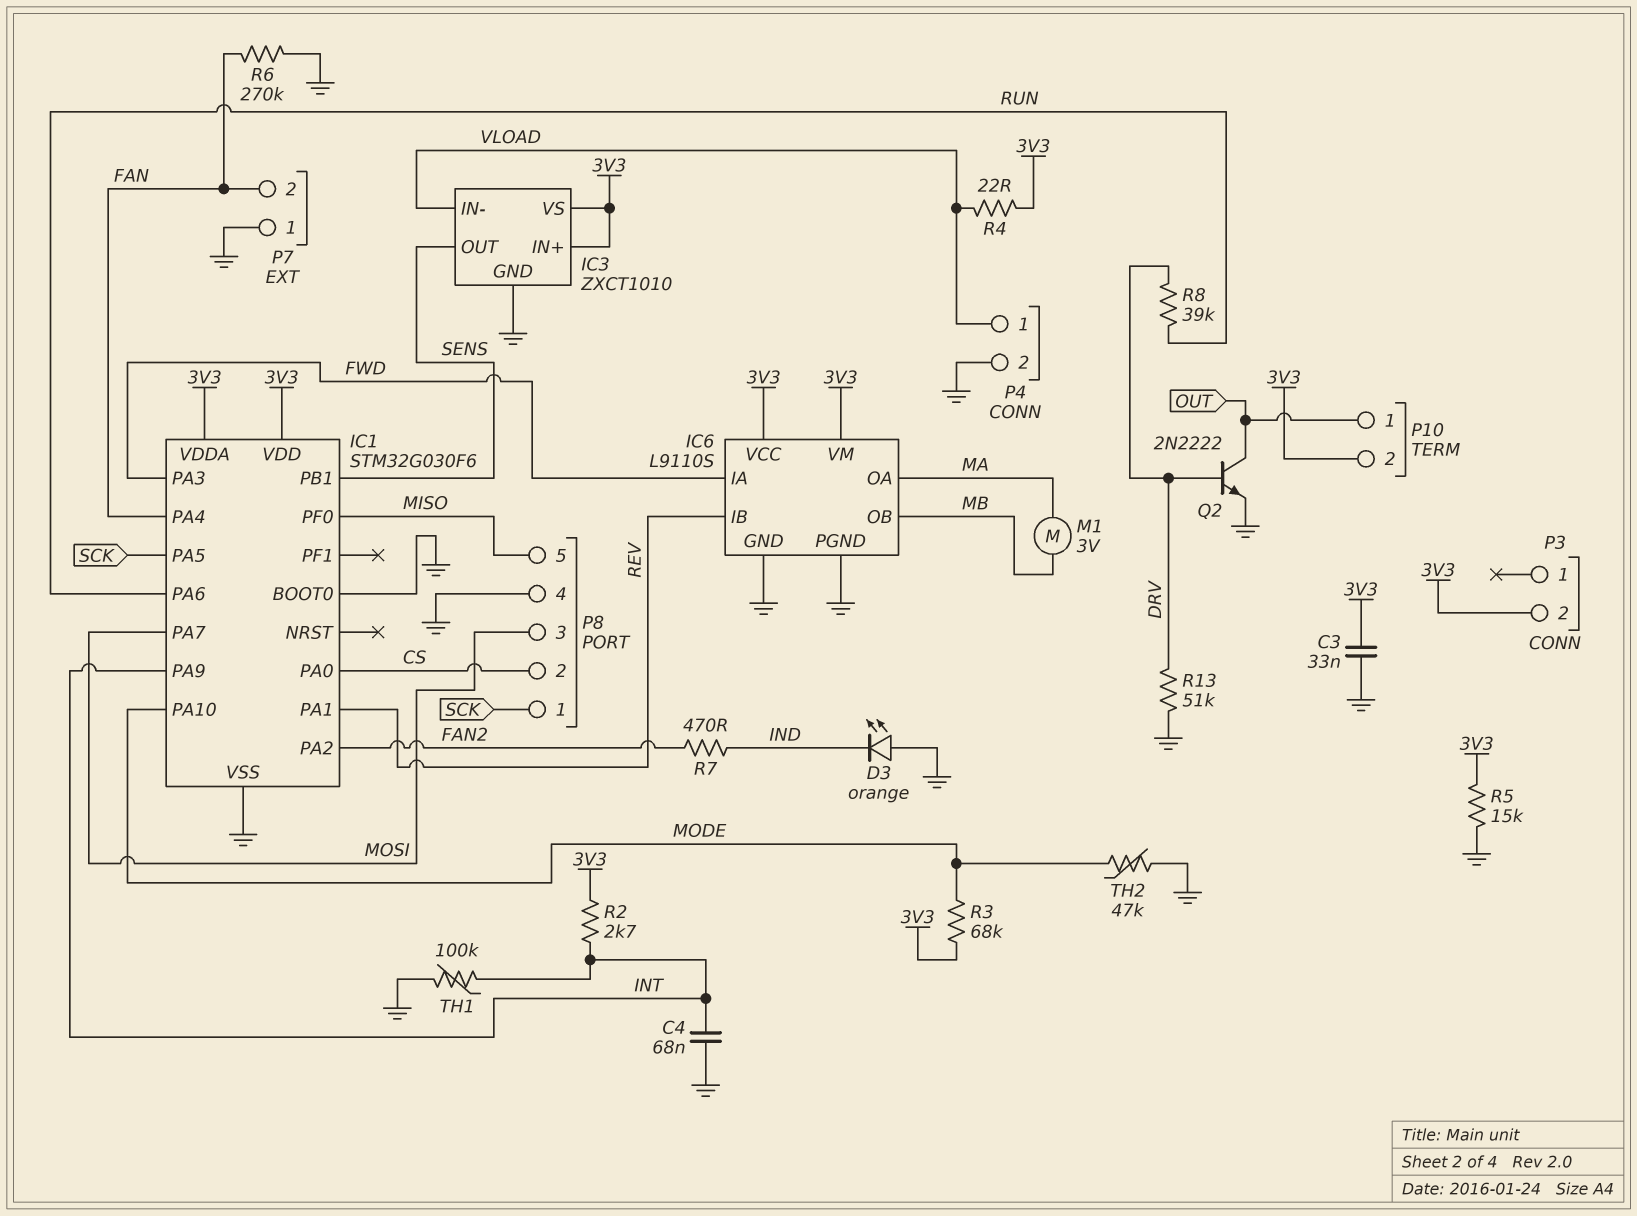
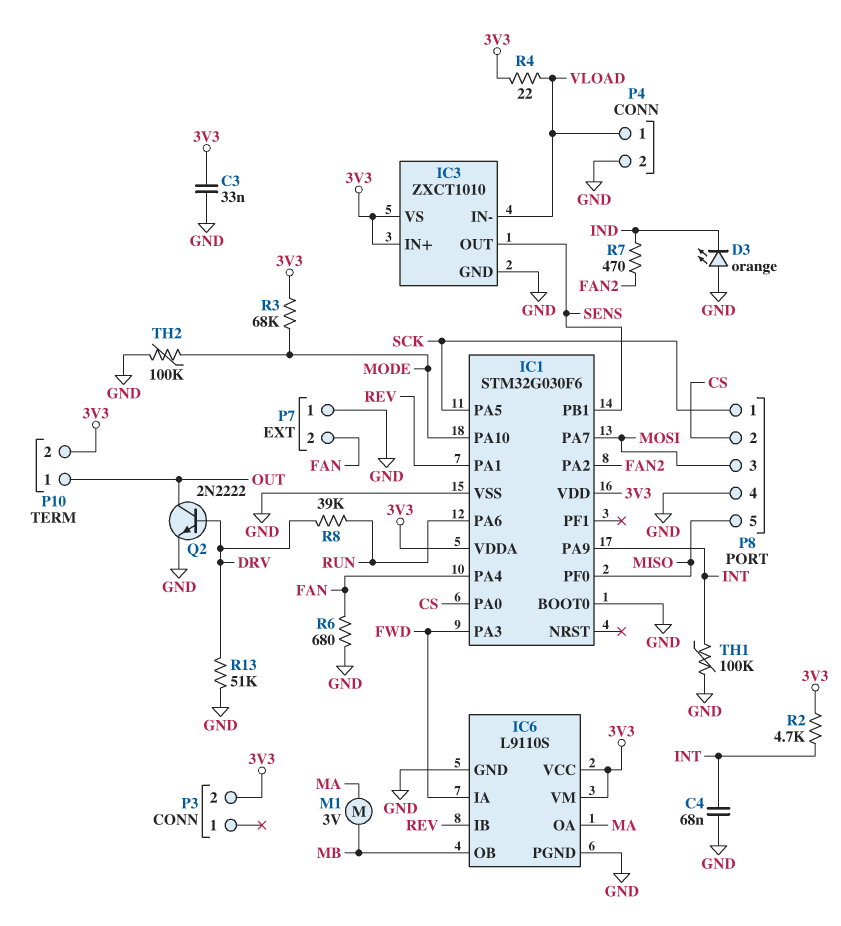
R2: 2.7k (3V3, INT) -> 4.7k (3V3, INT)
R5: 15k (3V3, GND) -> none
R6: 270k (FAN, GND) -> 680 (FAN, GND)
TH2: 47k (GND, MODE) -> 100k (GND, MODE)

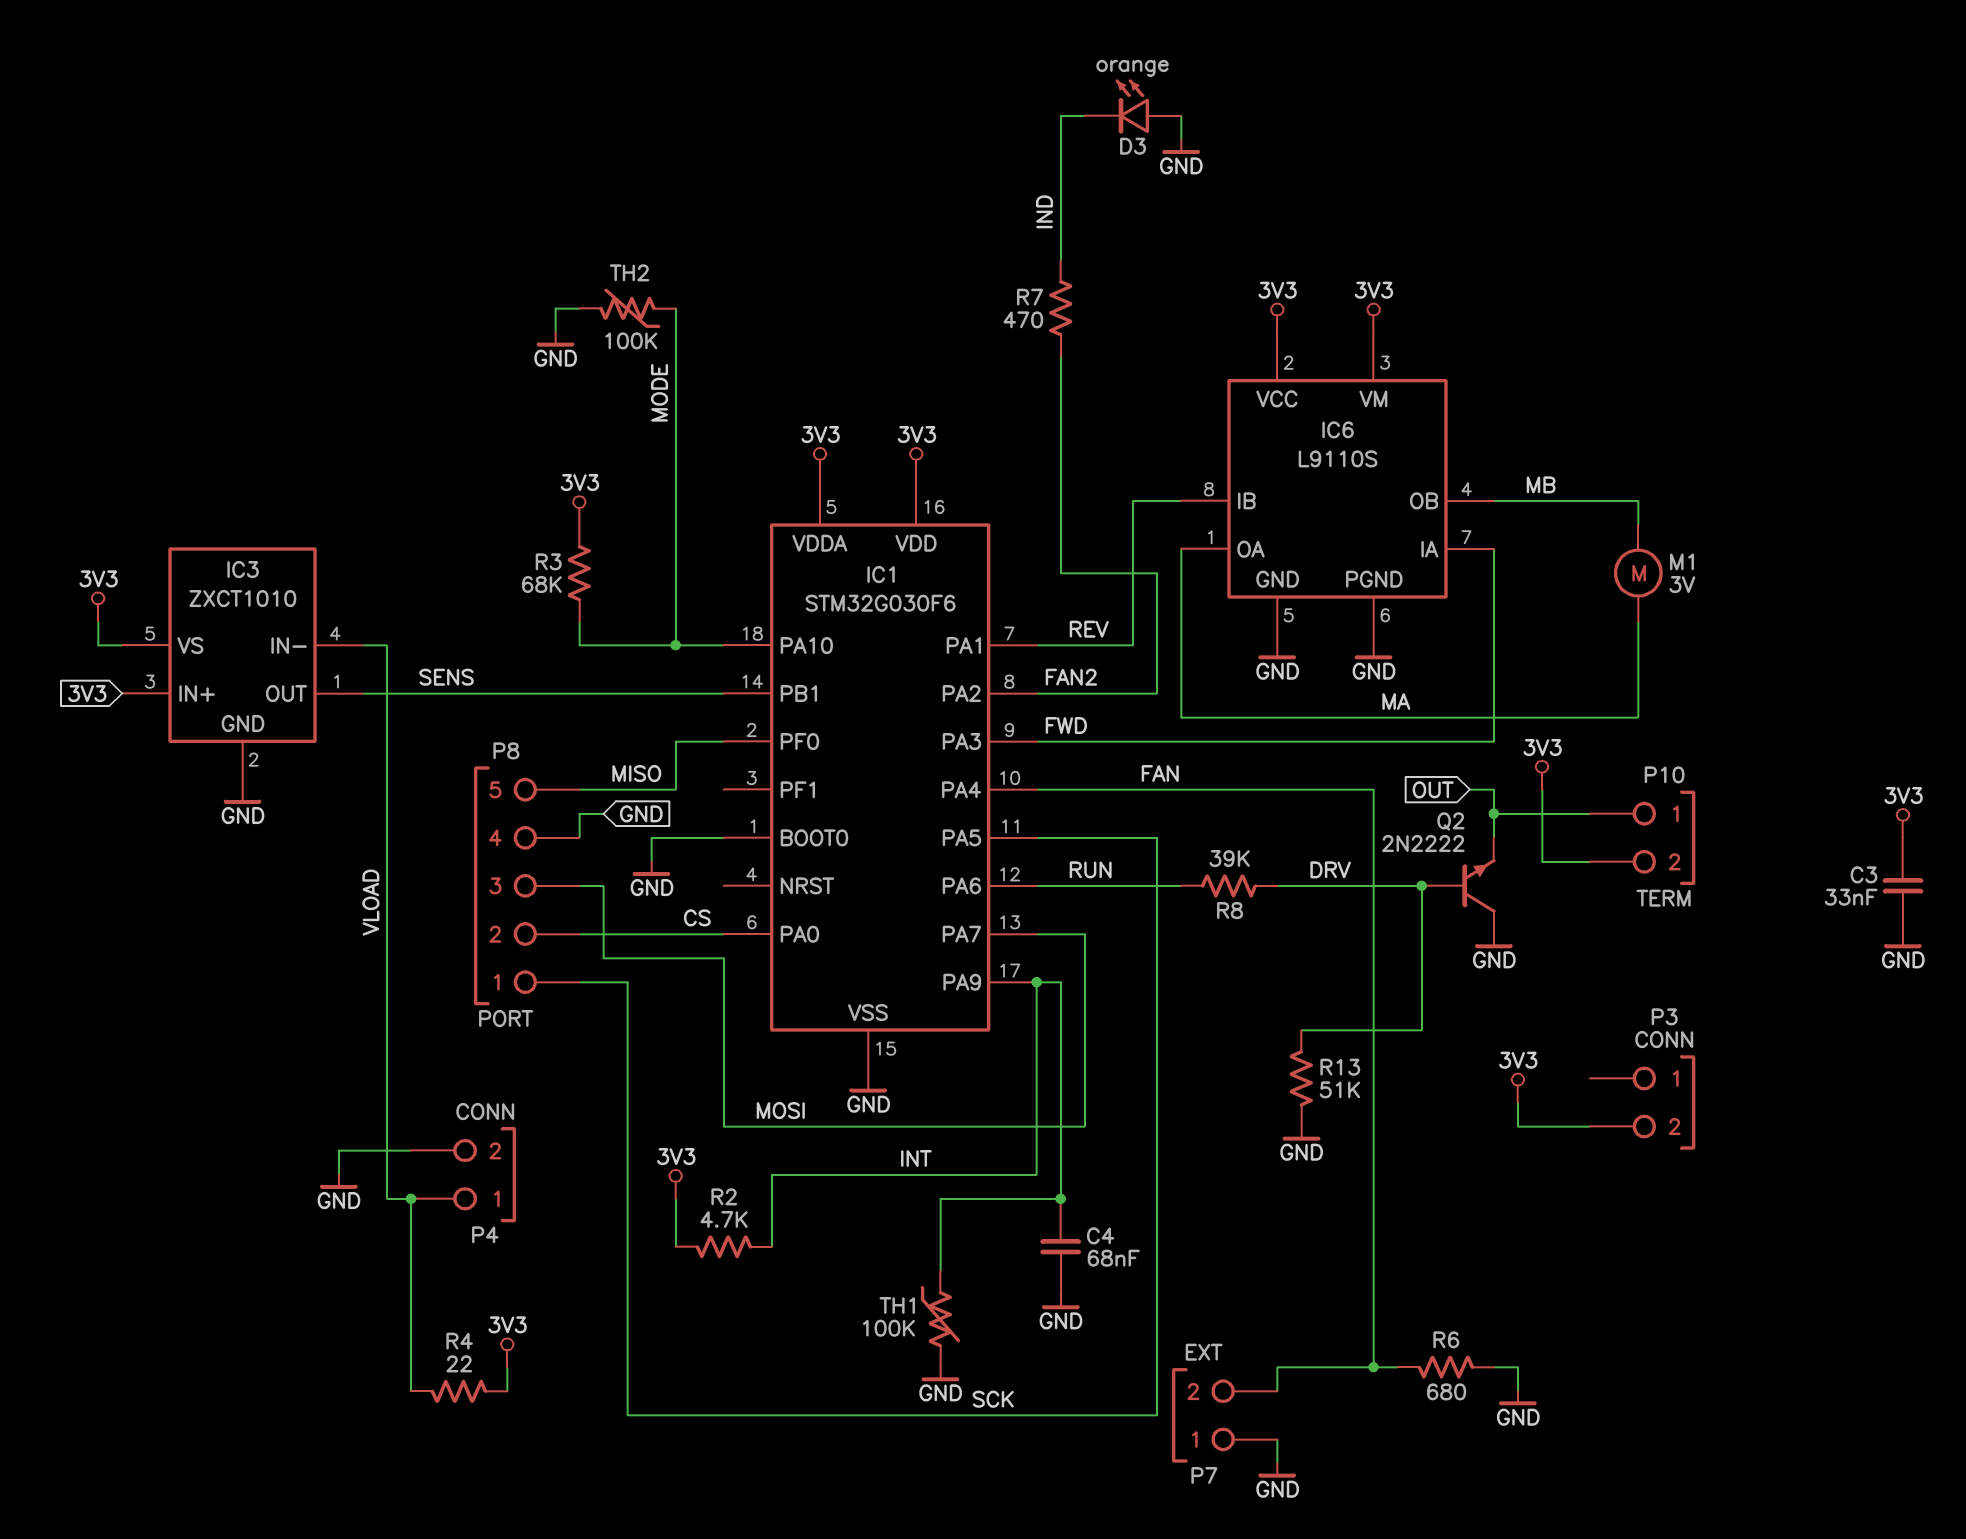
Q2: NPN 2N2222 (B DRV, C OUT, E GND) -> NPN 2N2222 (B DRV, C GND, E OUT)

